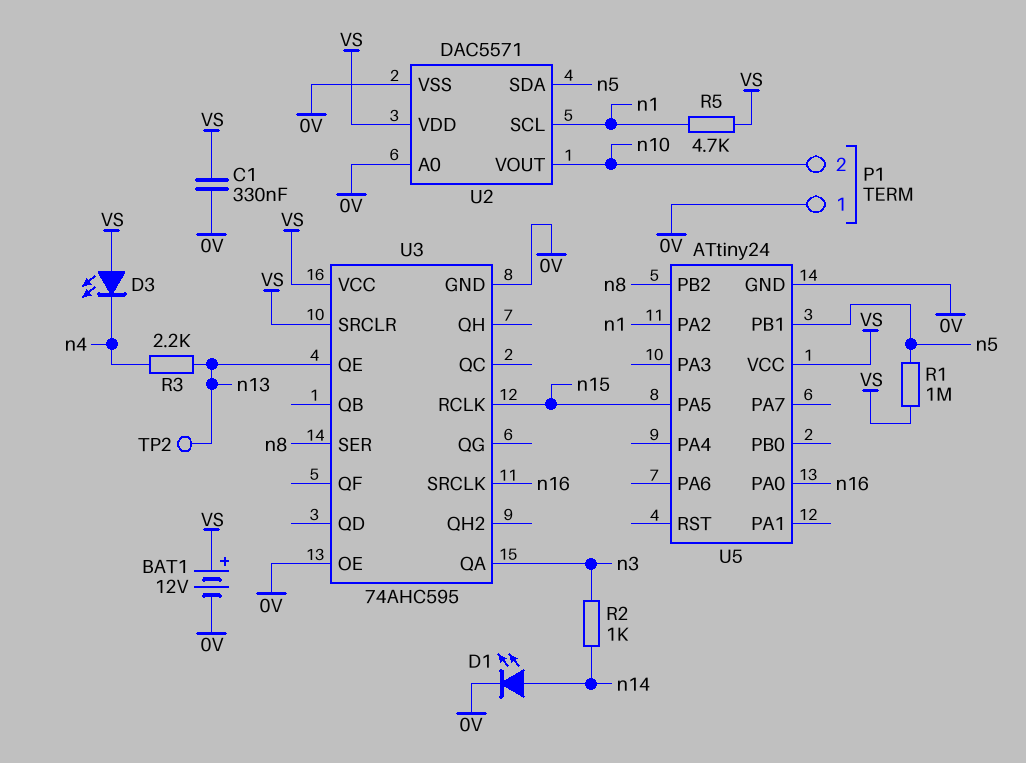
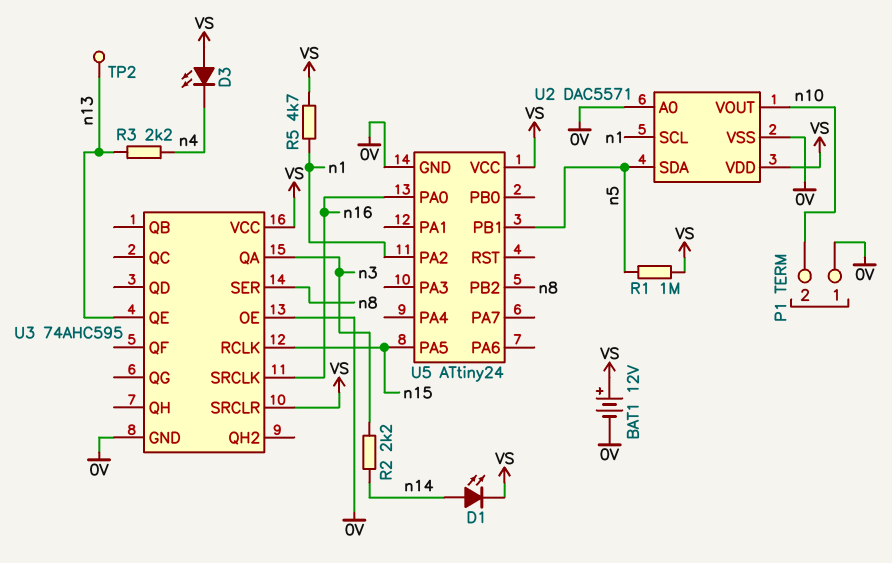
C1: 330nF (0V, VS) -> none
D1: LED (A n14, K 0V) -> LED (A n14, K VS)
R2: 1k (n3, n14) -> 2.2k (n3, n14)

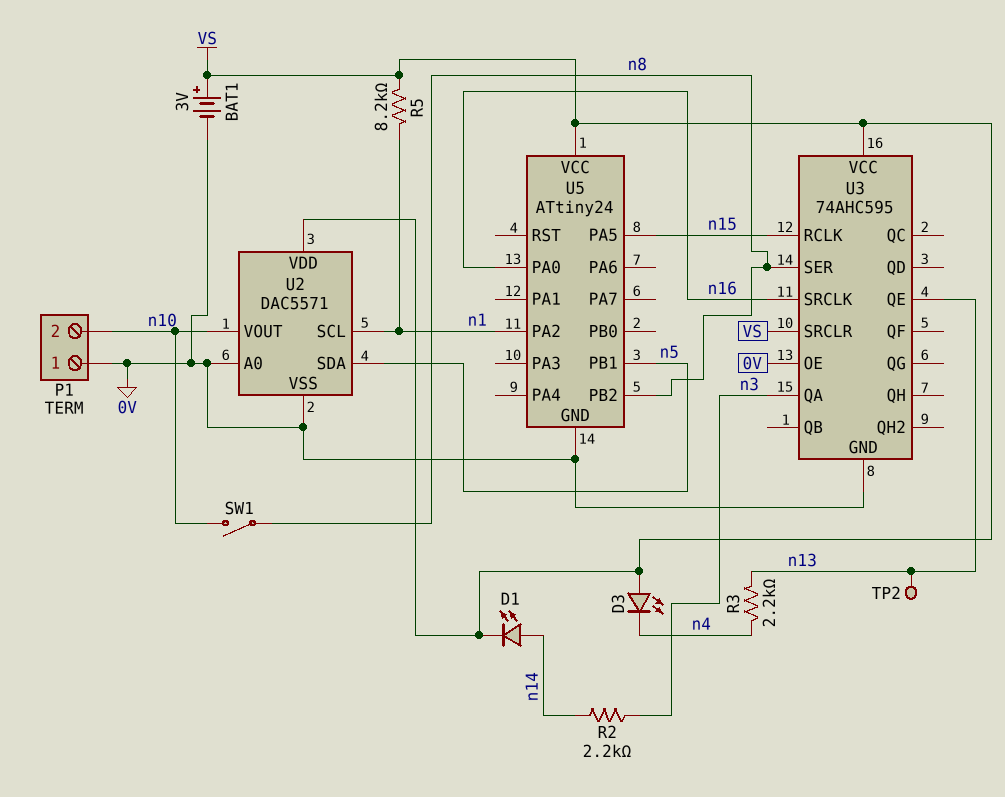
BAT1: 12V (plus VS, minus 0V) -> 3V (plus VS, minus 0V)
R1: 1M (VS, n5) -> none
R5: 4.7k (VS, n1) -> 8.2k (VS, n1)
SW1: none -> switch (n8, n10)

